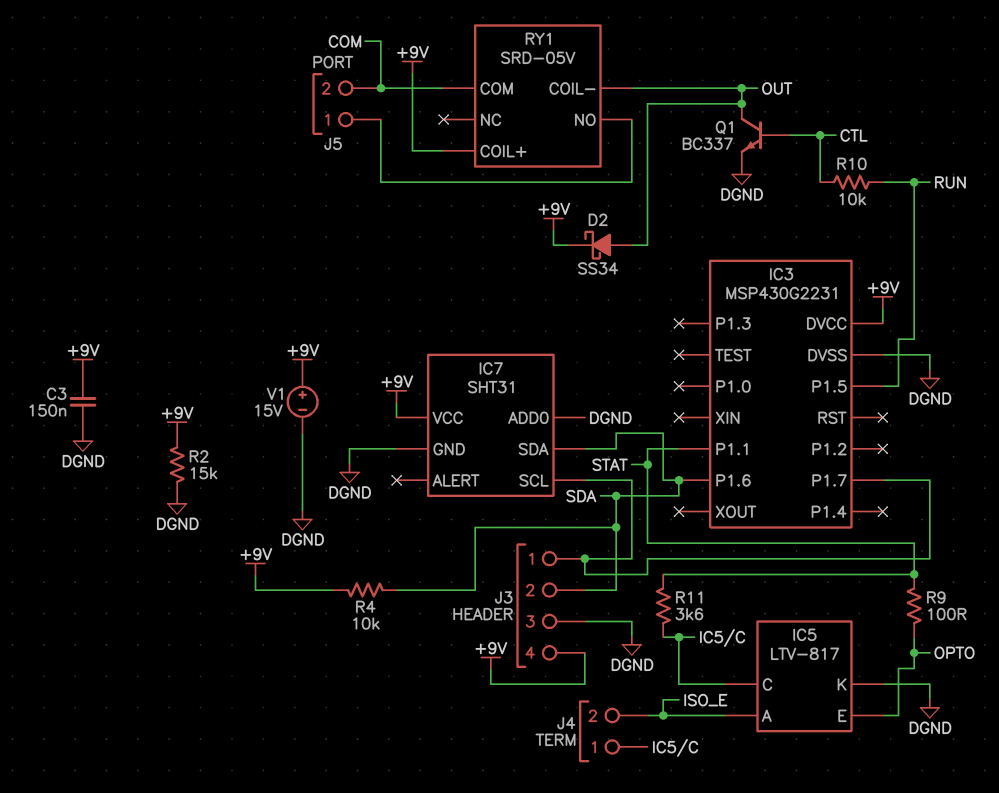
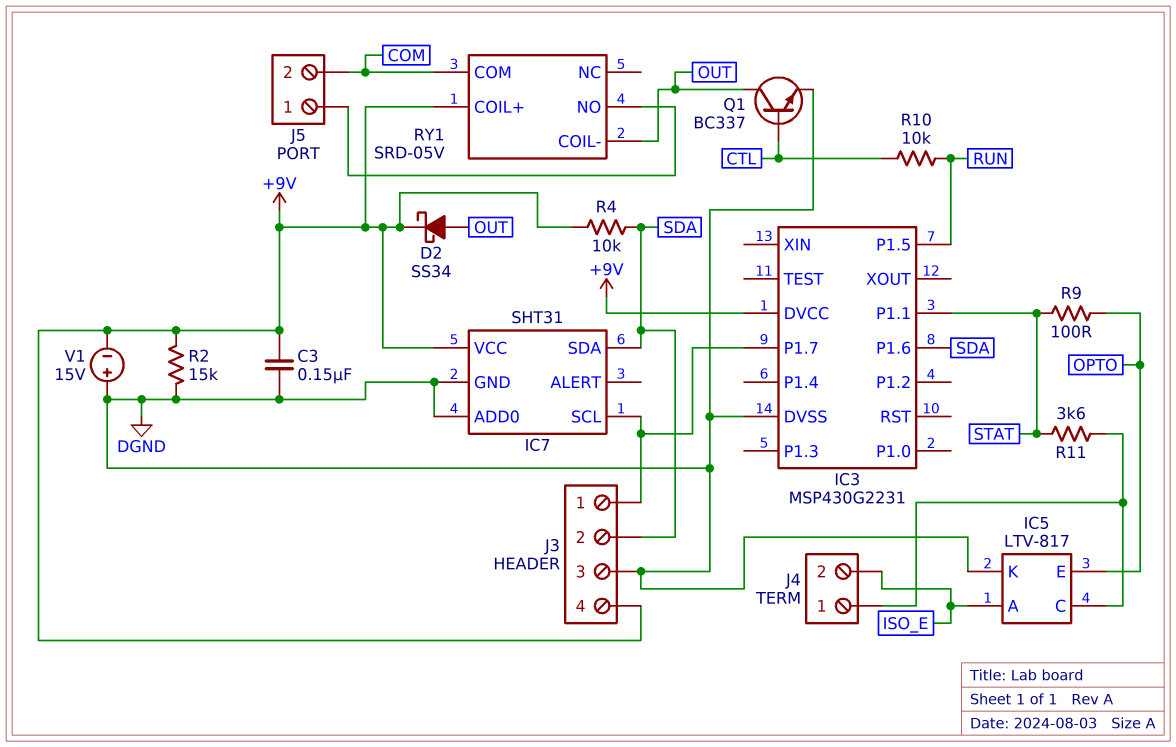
V1: 15V (plus +9V, minus DGND) -> 15V (plus DGND, minus +9V)

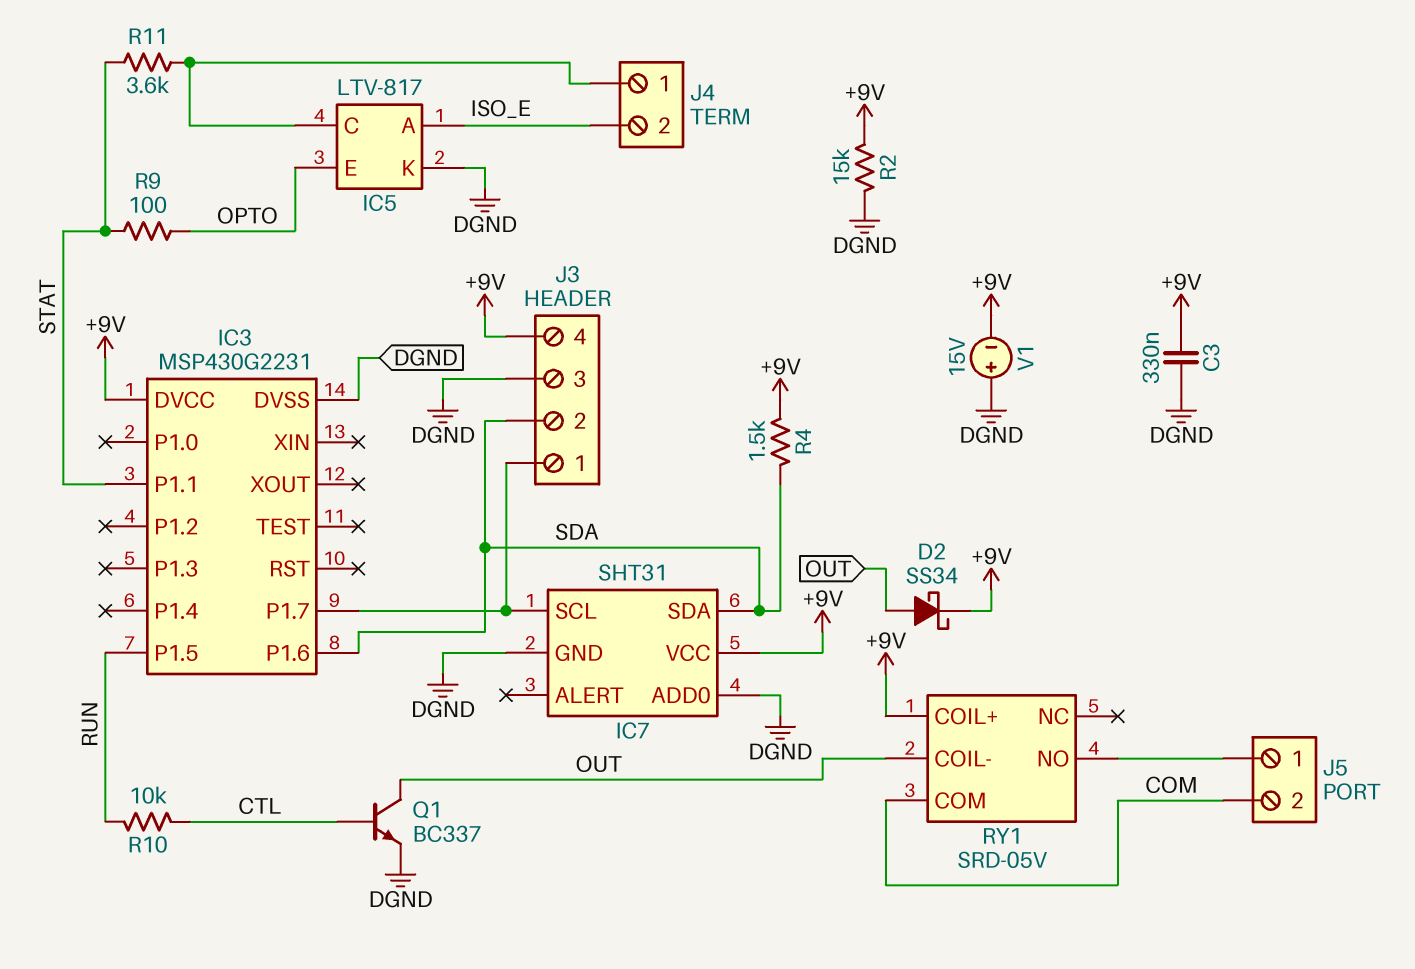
C3: 150nF (+9V, DGND) -> 330nF (+9V, DGND)
R4: 10k (+9V, SDA) -> 1.5k (+9V, SDA)

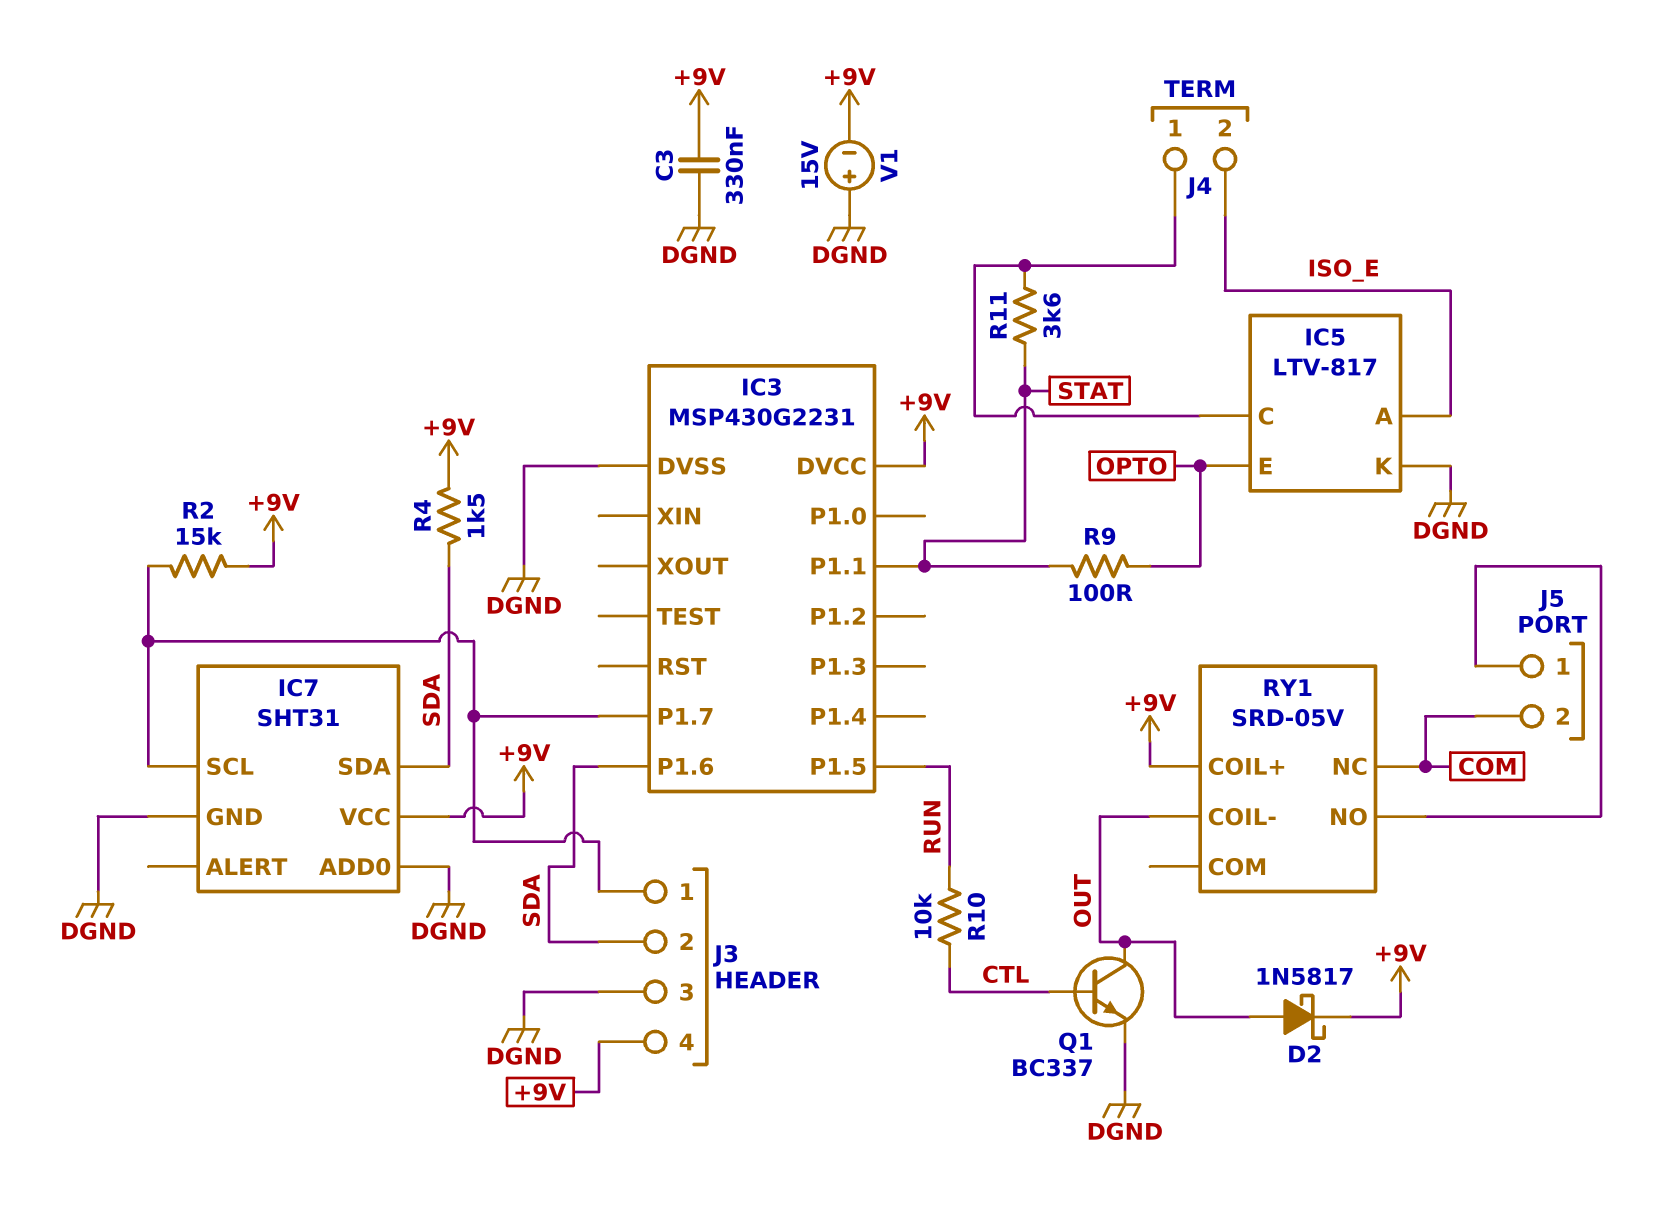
D2: schottky SS34 (A OUT, K +9V) -> schottky 1N5817 (A OUT, K +9V)
R2: 15k (+9V, DGND) -> 15k (+9V, IC3/P1.7)
RY1 pin COM: COM -> none
RY1 pin NC: none -> COM

